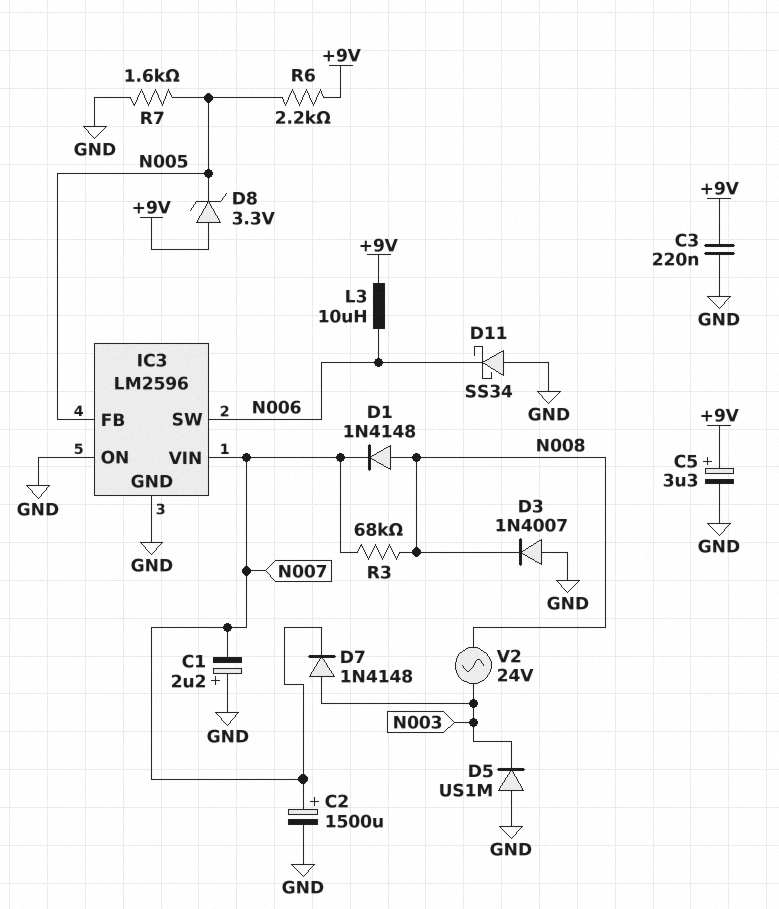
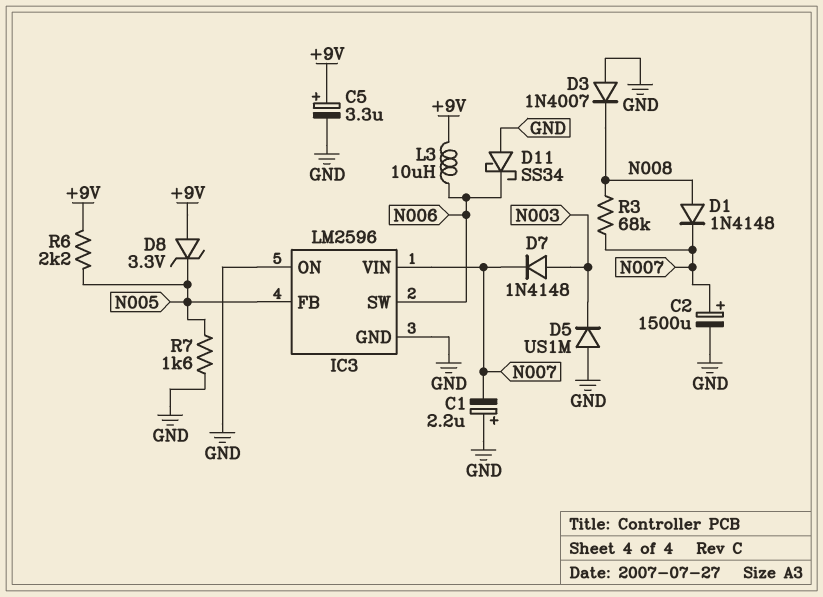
C3: 220nF (+9V, GND) -> none
V2: AC 24V (N003, N008) -> none

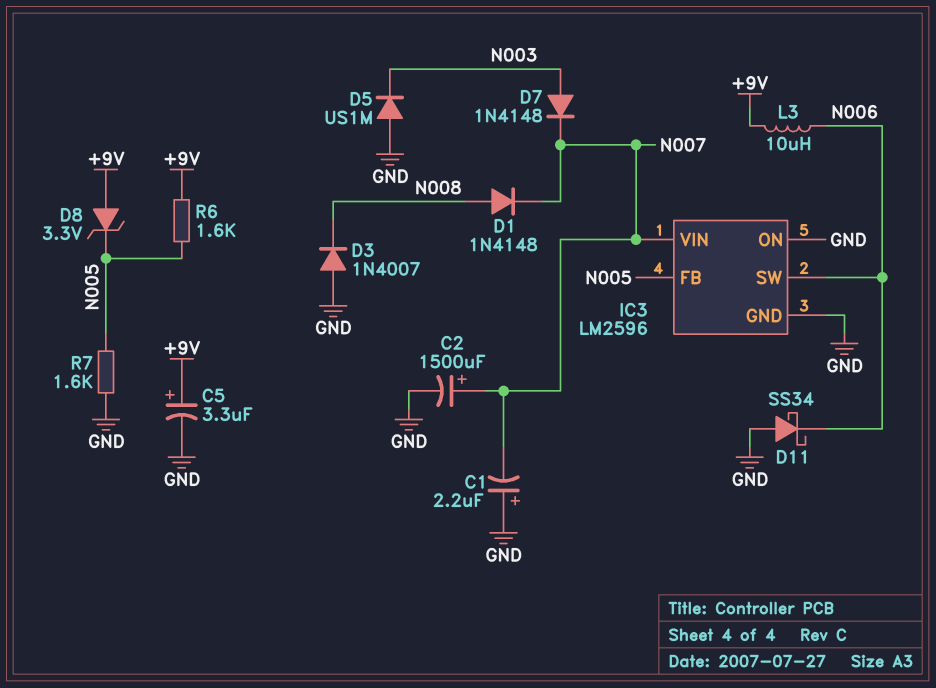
R3: 68k (N007, N008) -> none
R6: 2.2k (+9V, N005) -> 1.6k (+9V, N005)

